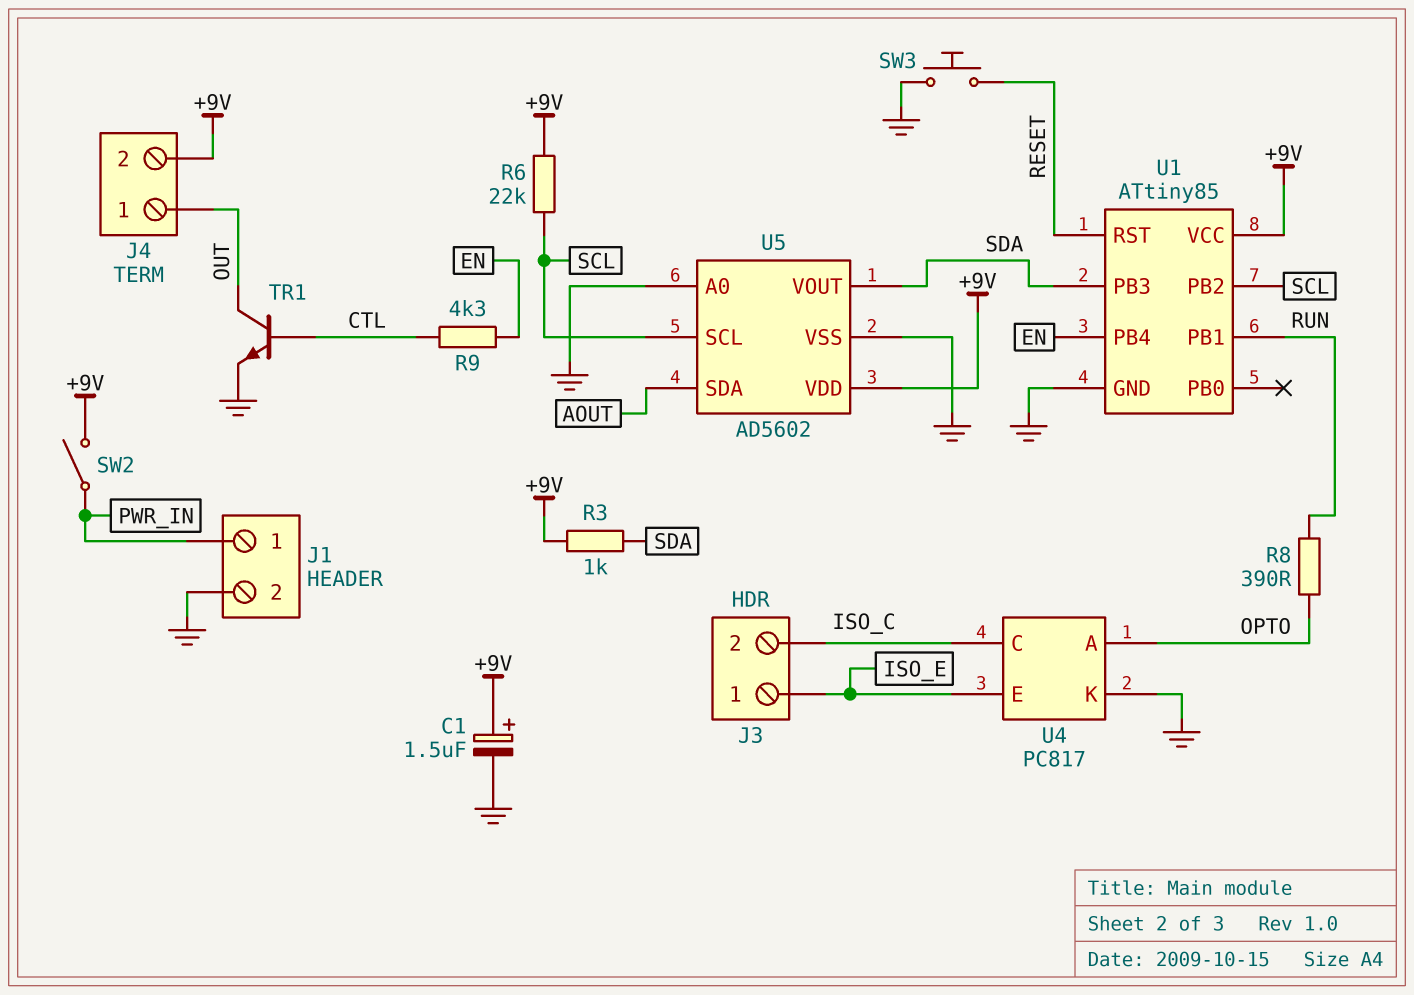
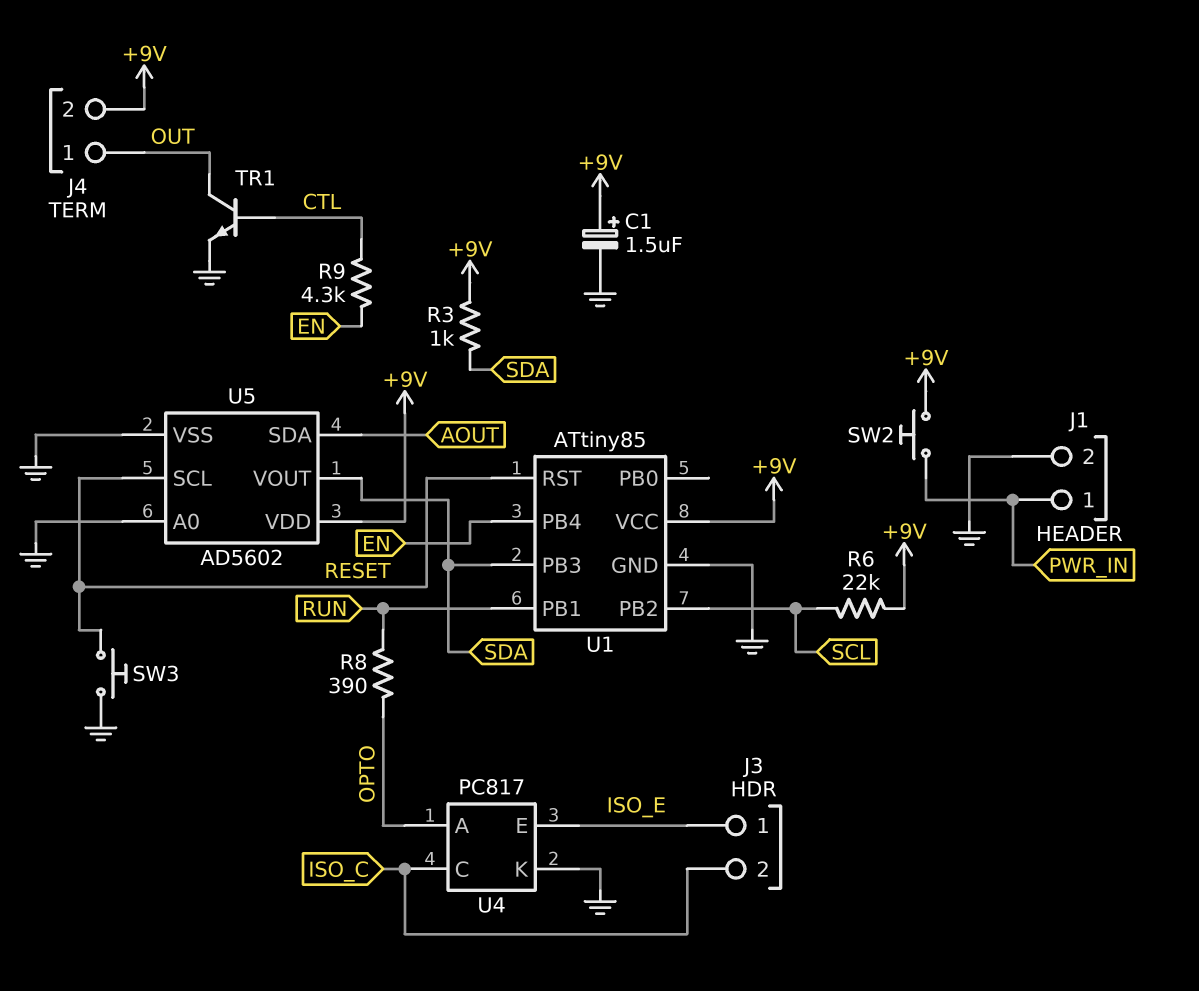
SW2: switch (+9V, PWR_IN) -> button (+9V, PWR_IN)
U5 pin SCL: SCL -> RESET

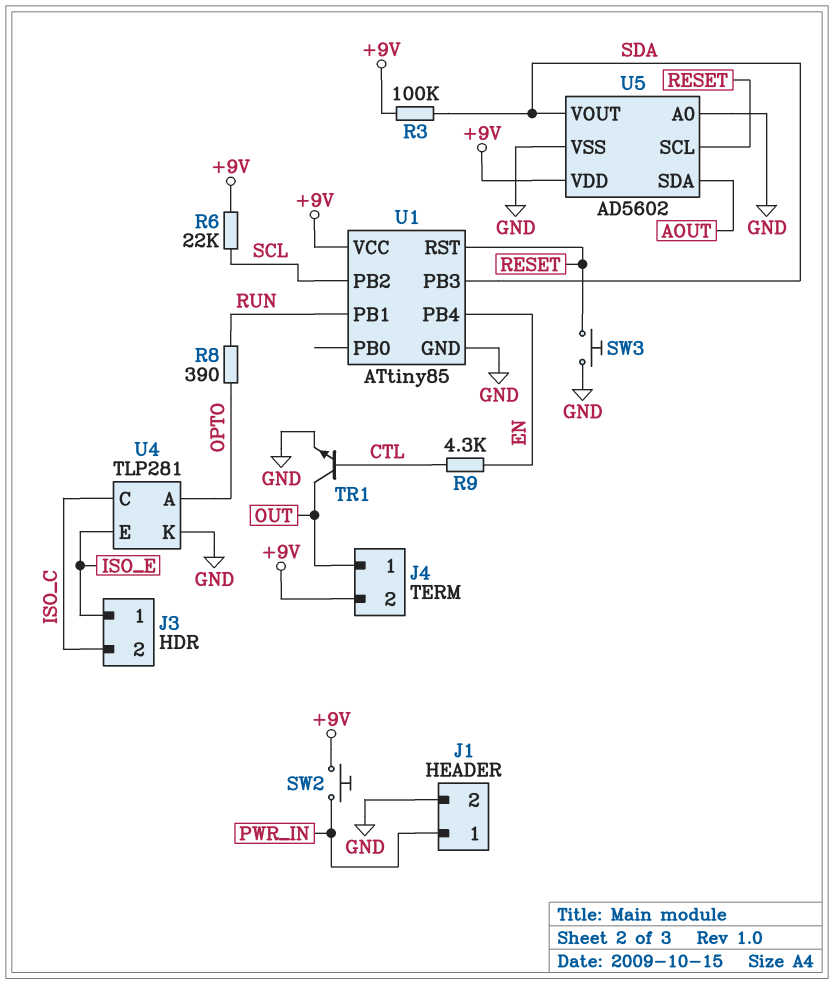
C1: 1.5uF (plus +9V, minus GND) -> none
R3: 1k (+9V, SDA) -> 100k (+9V, SDA)
U4: PC817 -> TLP281

